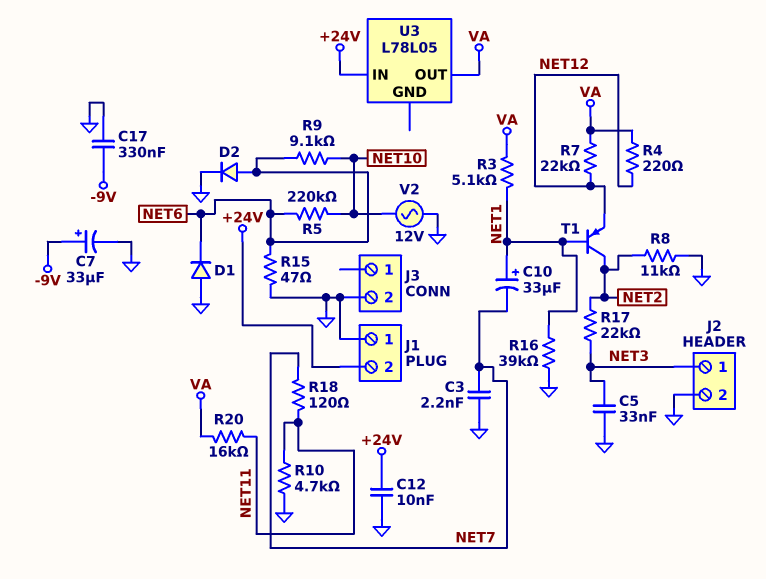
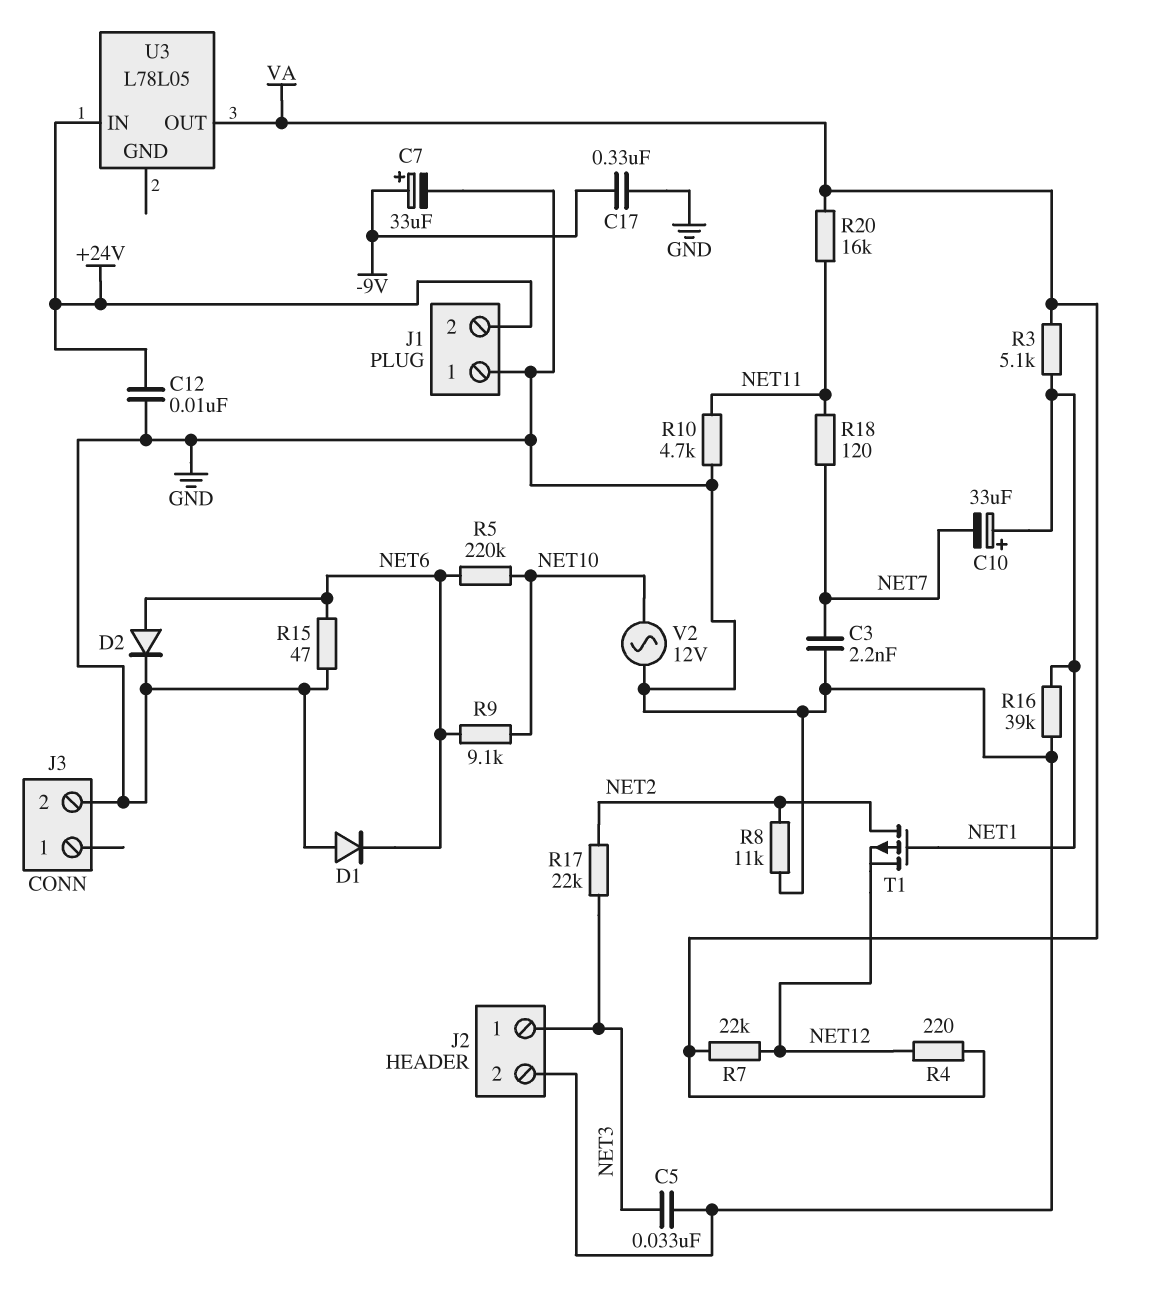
T1: PNP (B NET1, C NET2, E NET12) -> PMOS (G NET1, D NET2, S NET12)

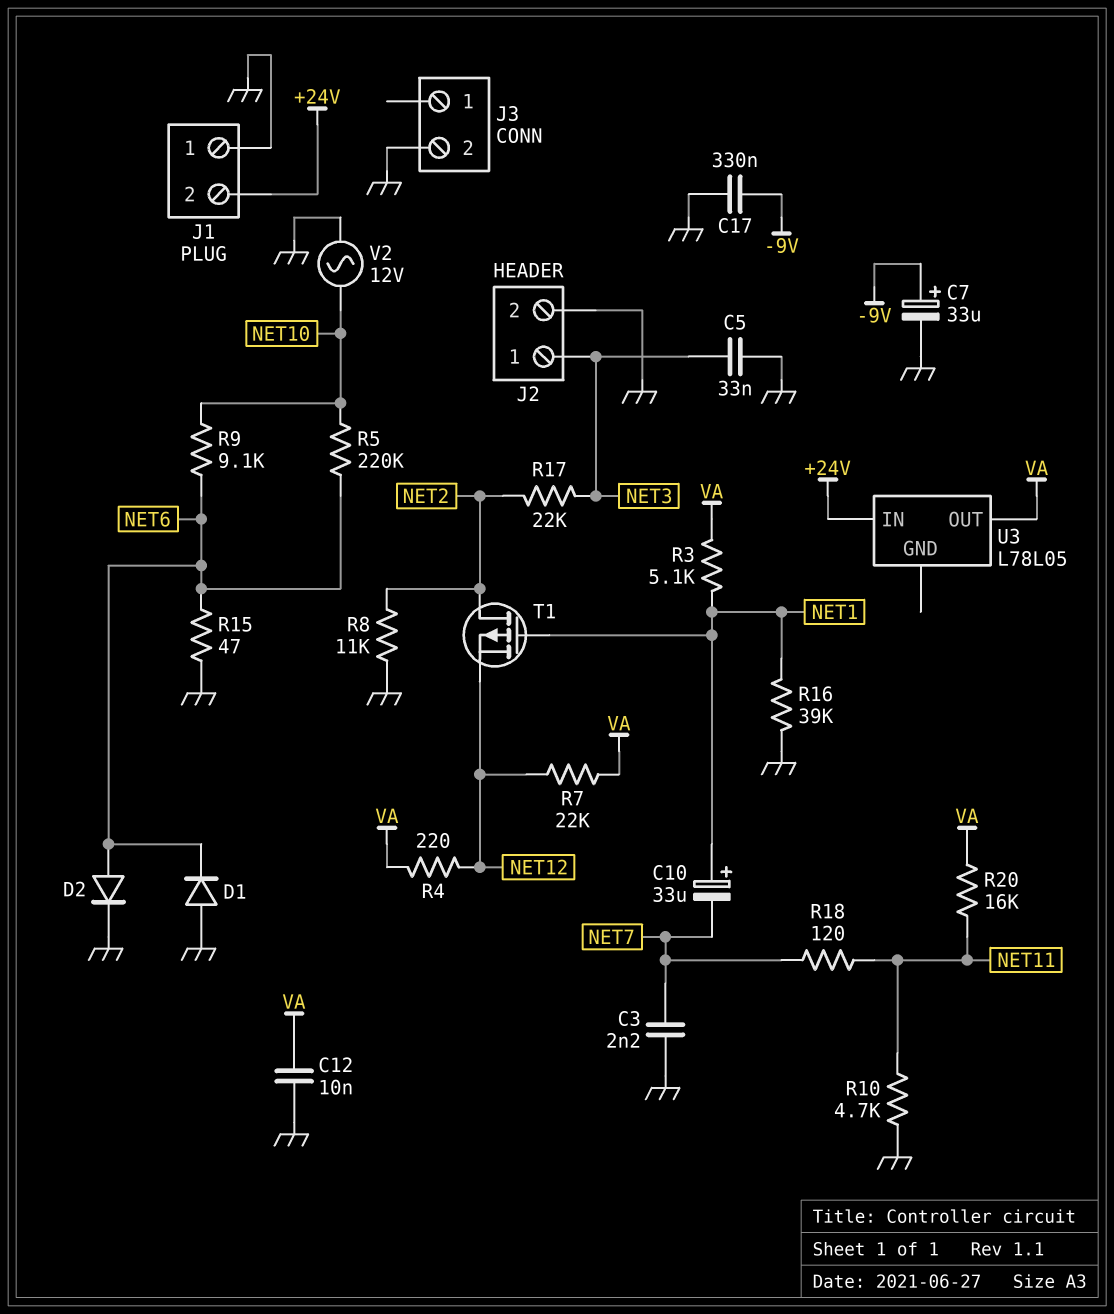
C12: 10nF (+24V, GND) -> 10nF (GND, VA)

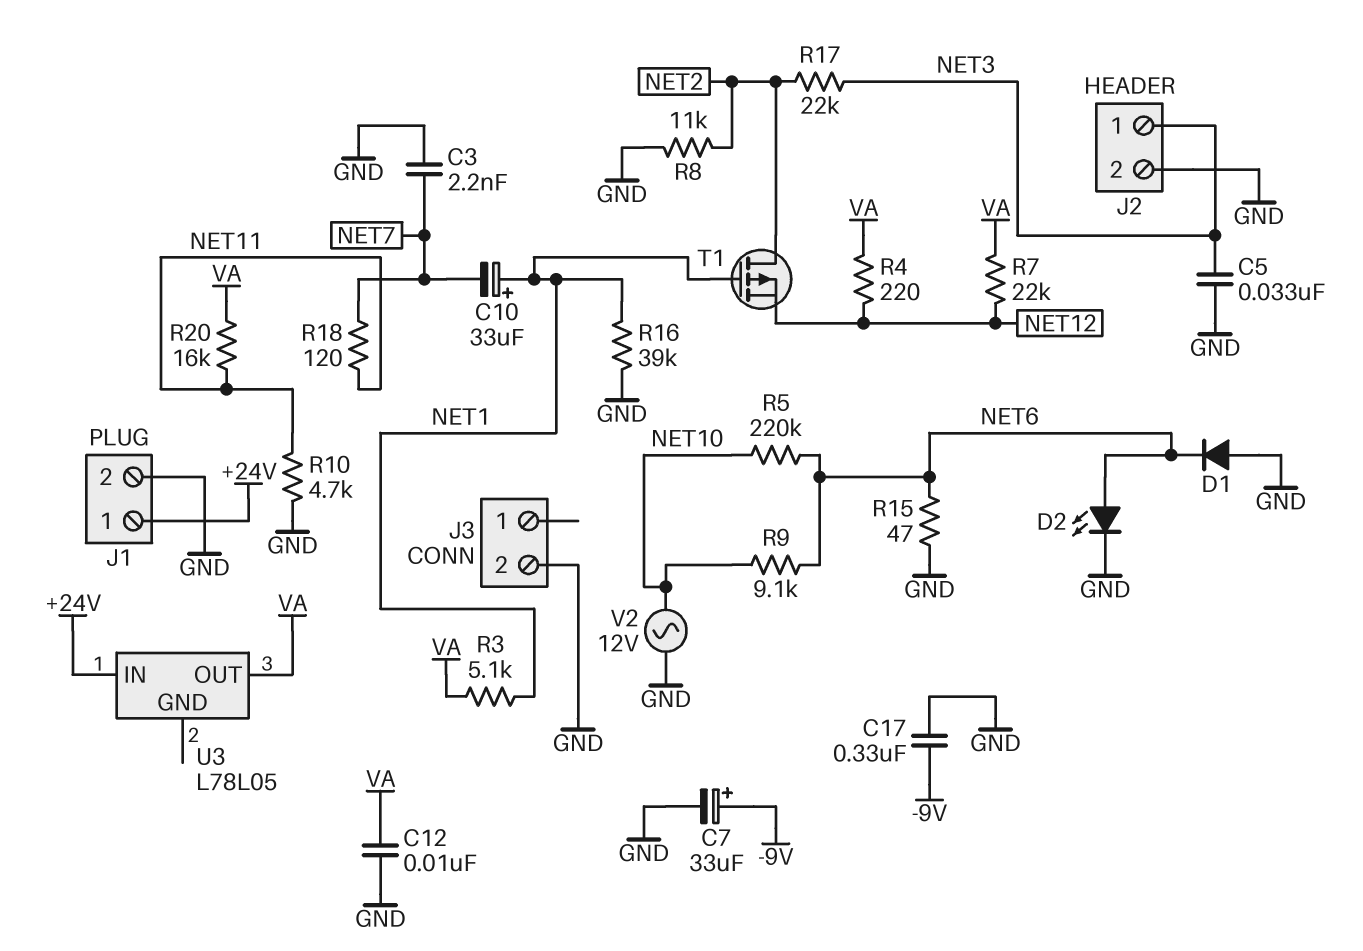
D2: diode (A NET6, K GND) -> LED (A NET6, K GND)
J1 pin 1: GND -> +24V
J1 pin 2: +24V -> GND

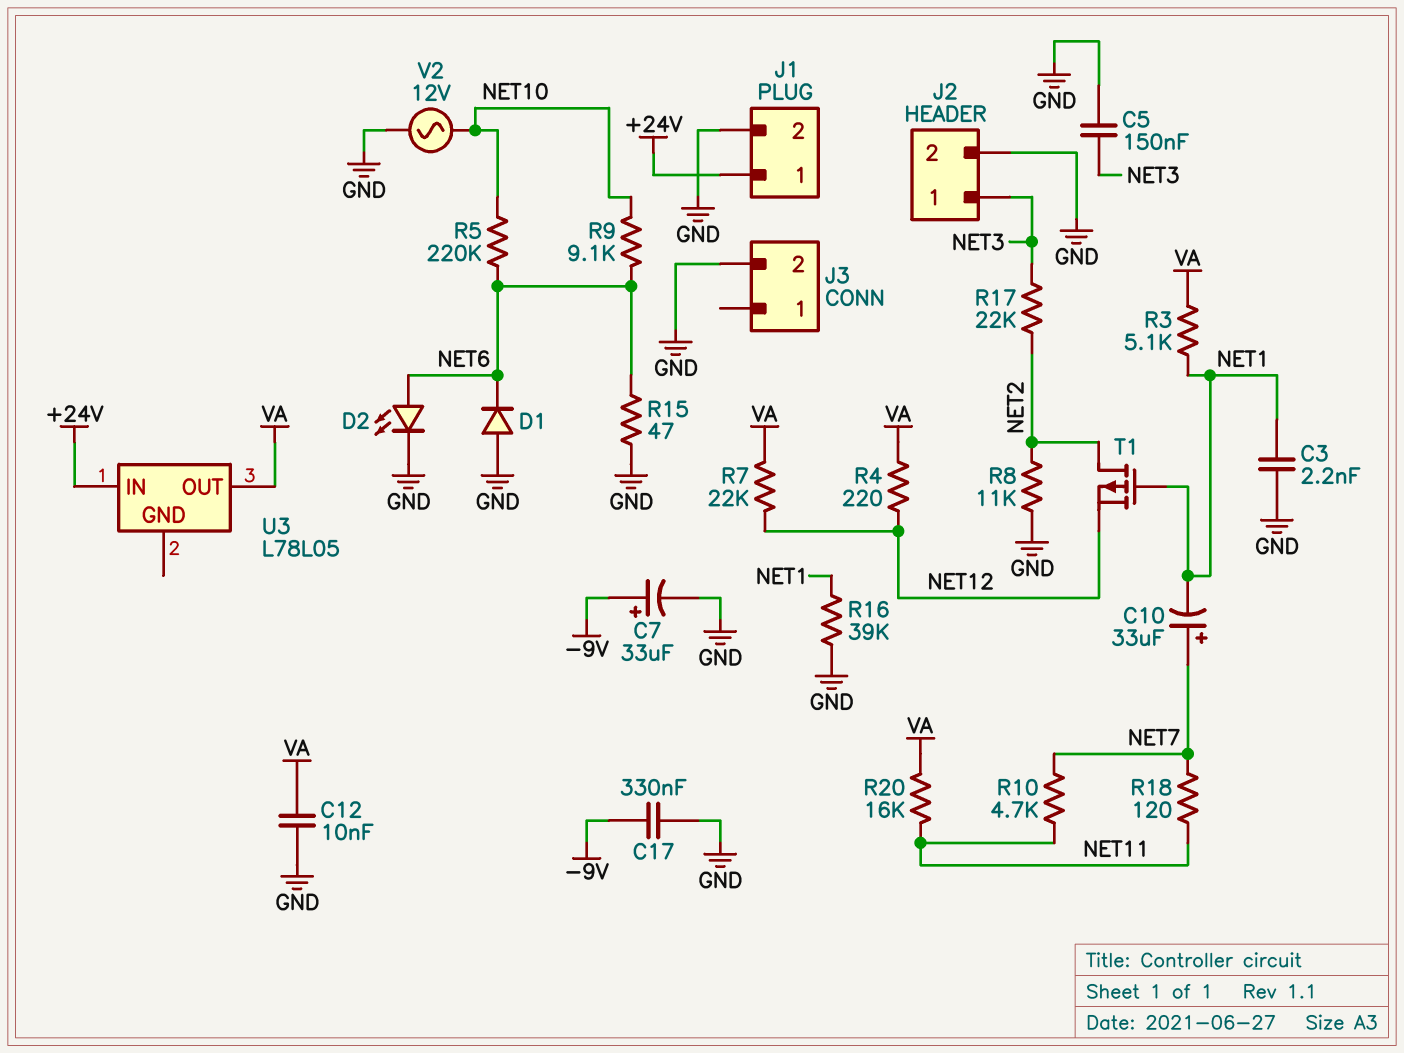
C3: 2.2nF (GND, NET7) -> 2.2nF (GND, NET1)
C5: 33nF (GND, NET3) -> 150nF (GND, NET3)
C10: 33uF (plus NET1, minus NET7) -> 33uF (plus NET7, minus NET1)
R10: 4.7k (GND, NET11) -> 4.7k (NET7, NET11)

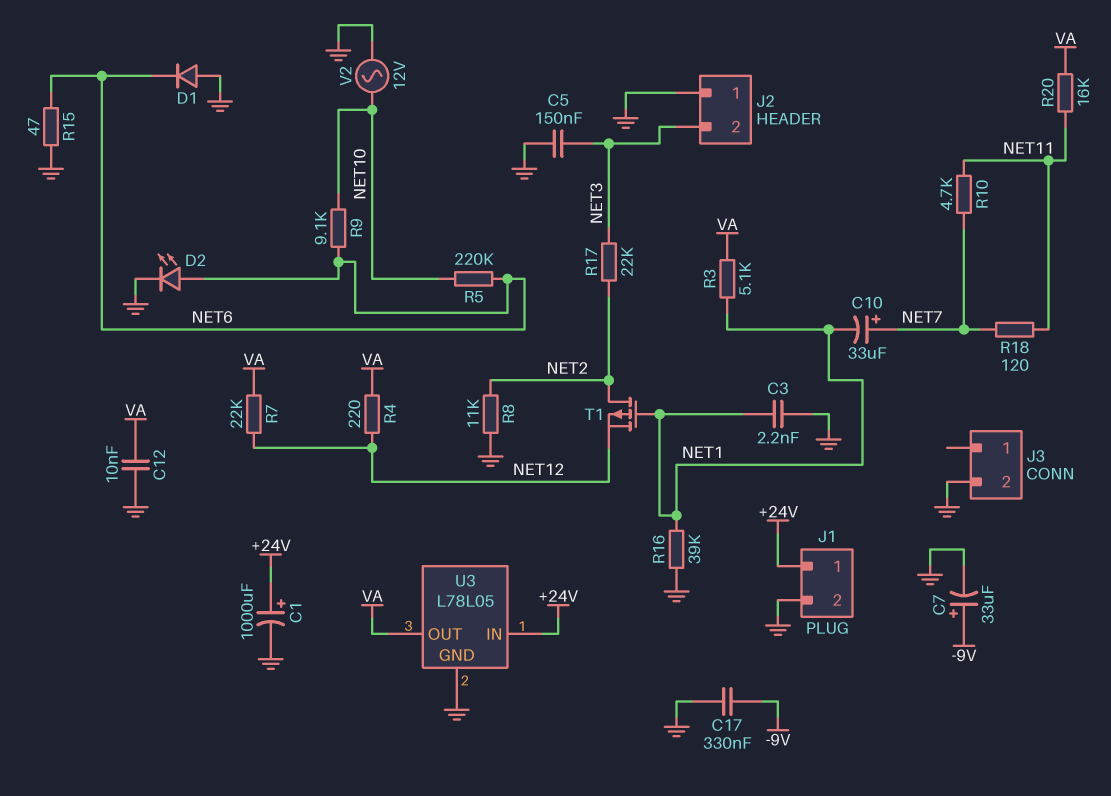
C1: none -> 1000uF (plus +24V, minus GND)
J2 pin 1: NET3 -> GND
J2 pin 2: GND -> NET3
U3 pin GND: none -> GND

